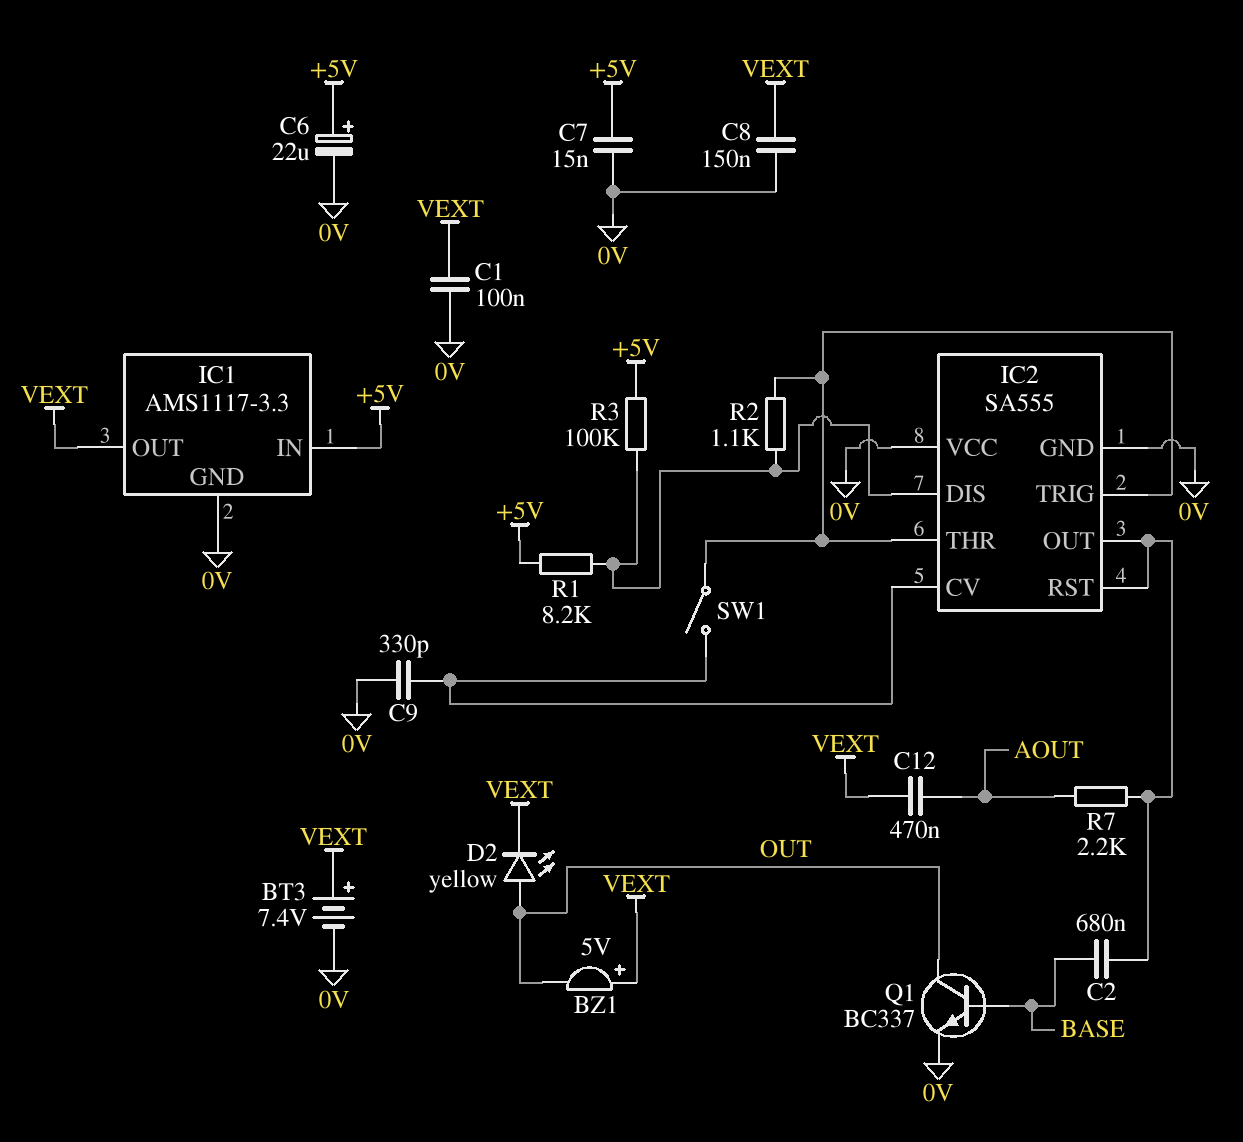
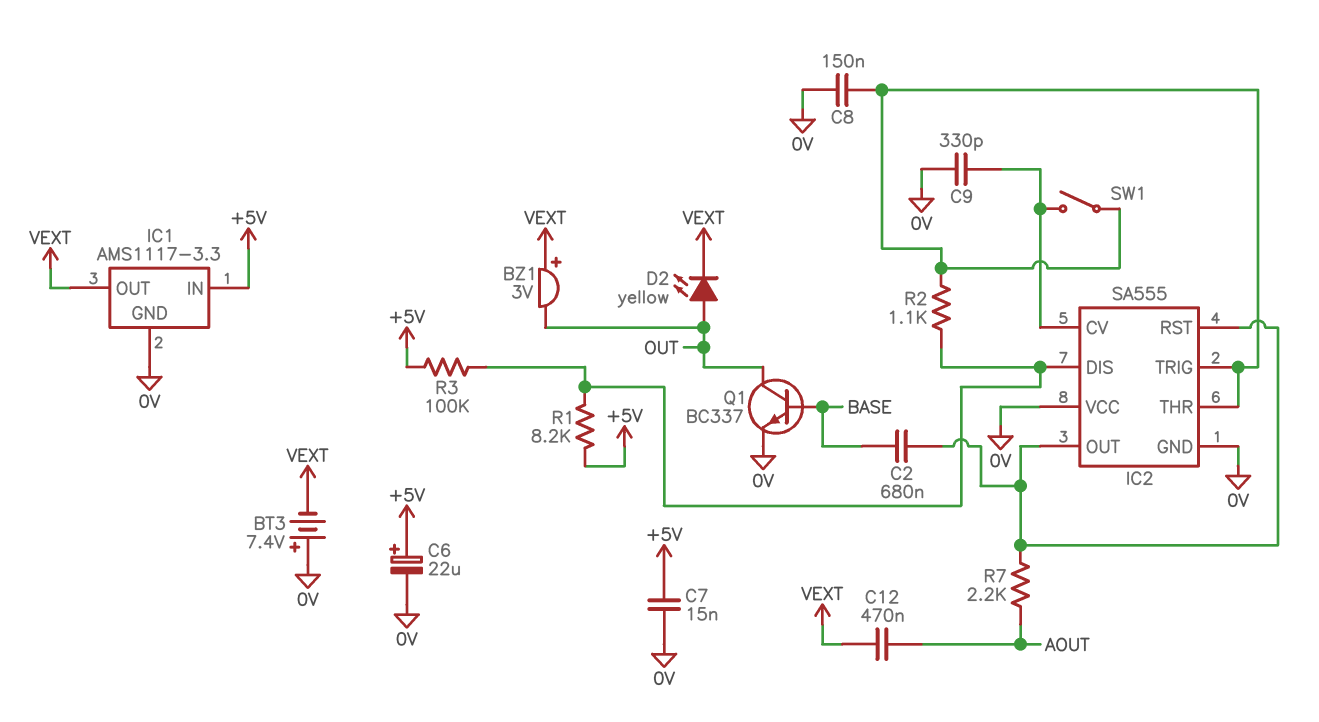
BT3: 7.4V (plus VEXT, minus 0V) -> 7.4V (plus 0V, minus VEXT)
BZ1: buzzer 5V (plus VEXT, minus OUT) -> buzzer 3V (plus VEXT, minus OUT)
C1: 100nF (0V, VEXT) -> none
C8: 150nF (0V, VEXT) -> 150nF (0V, IC2/THR)

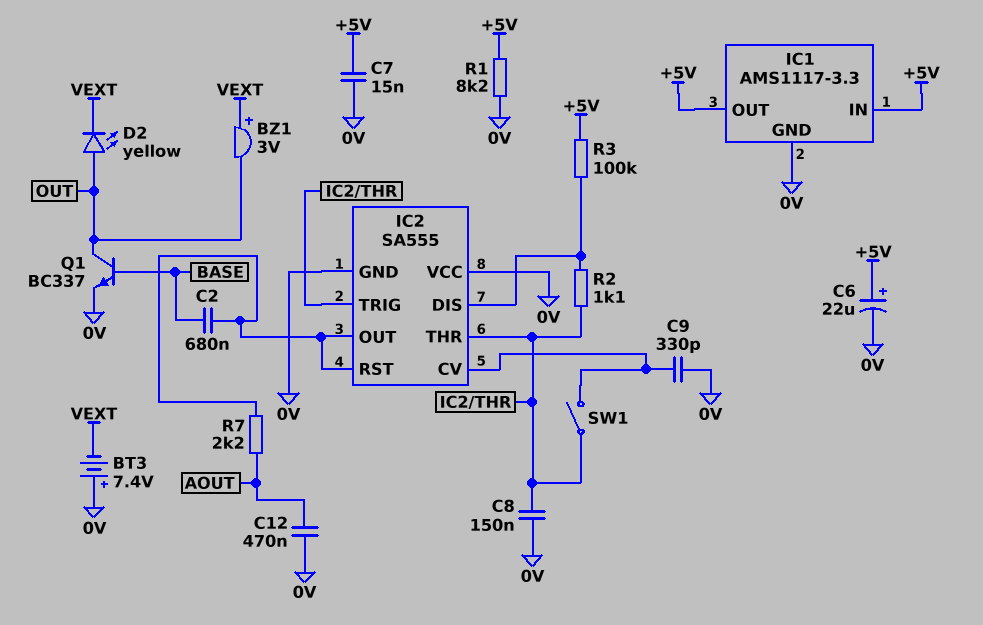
C12: 470nF (AOUT, VEXT) -> 470nF (0V, AOUT)
IC1 pin OUT: VEXT -> +5V
R1: 8.2k (+5V, IC2/DIS) -> 8.2k (+5V, 0V)

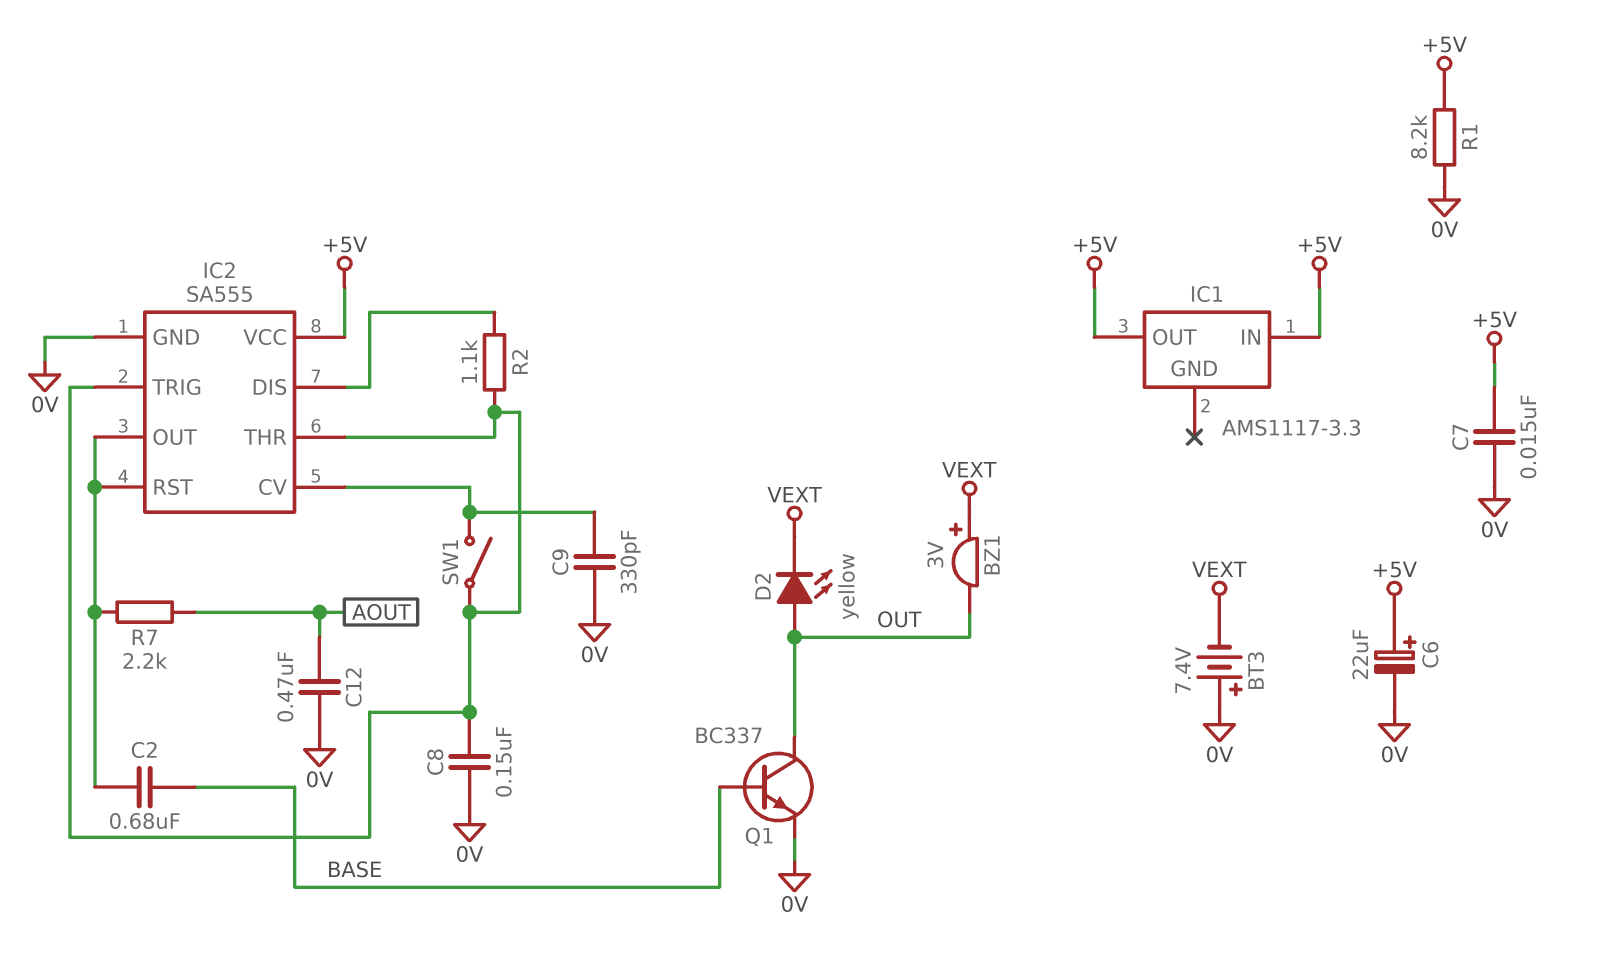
IC1 pin GND: 0V -> none
IC2 pin VCC: 0V -> +5V
R3: 100k (+5V, IC2/DIS) -> none

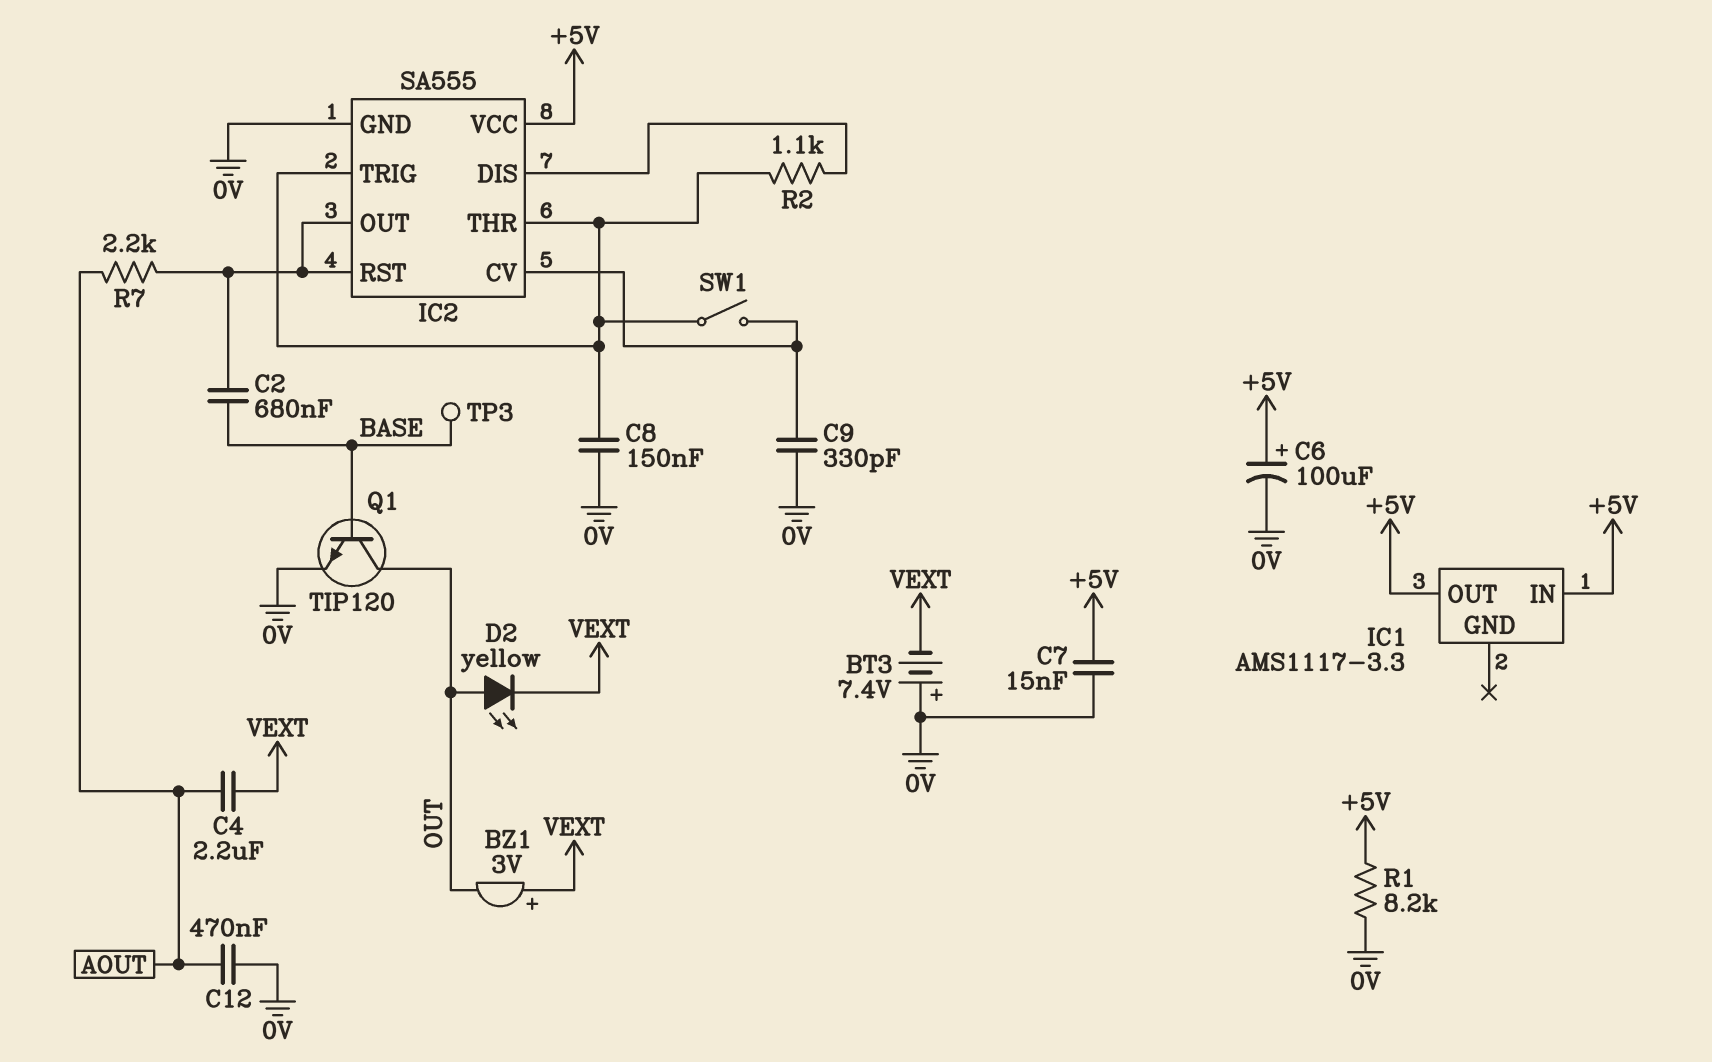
C4: none -> 2.2uF (AOUT, VEXT)
C6: 22uF (plus +5V, minus 0V) -> 100uF (plus +5V, minus 0V)
Q1: NPN BC337 (B BASE, C OUT, E 0V) -> NPN TIP120 (B BASE, C OUT, E 0V)
TP3: none -> test point (BASE)

